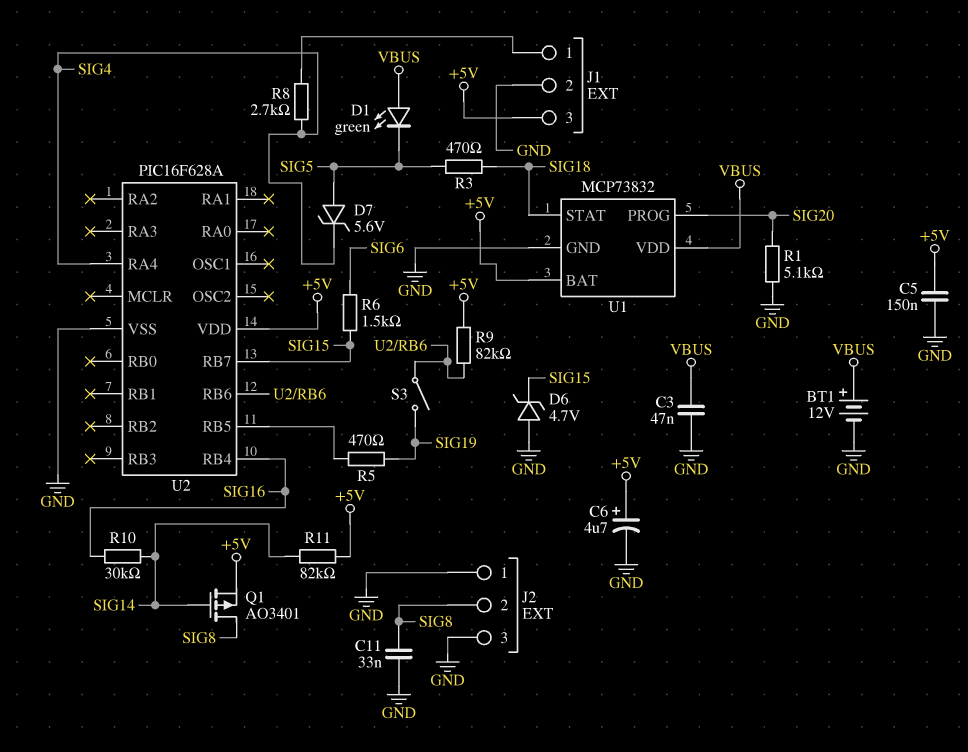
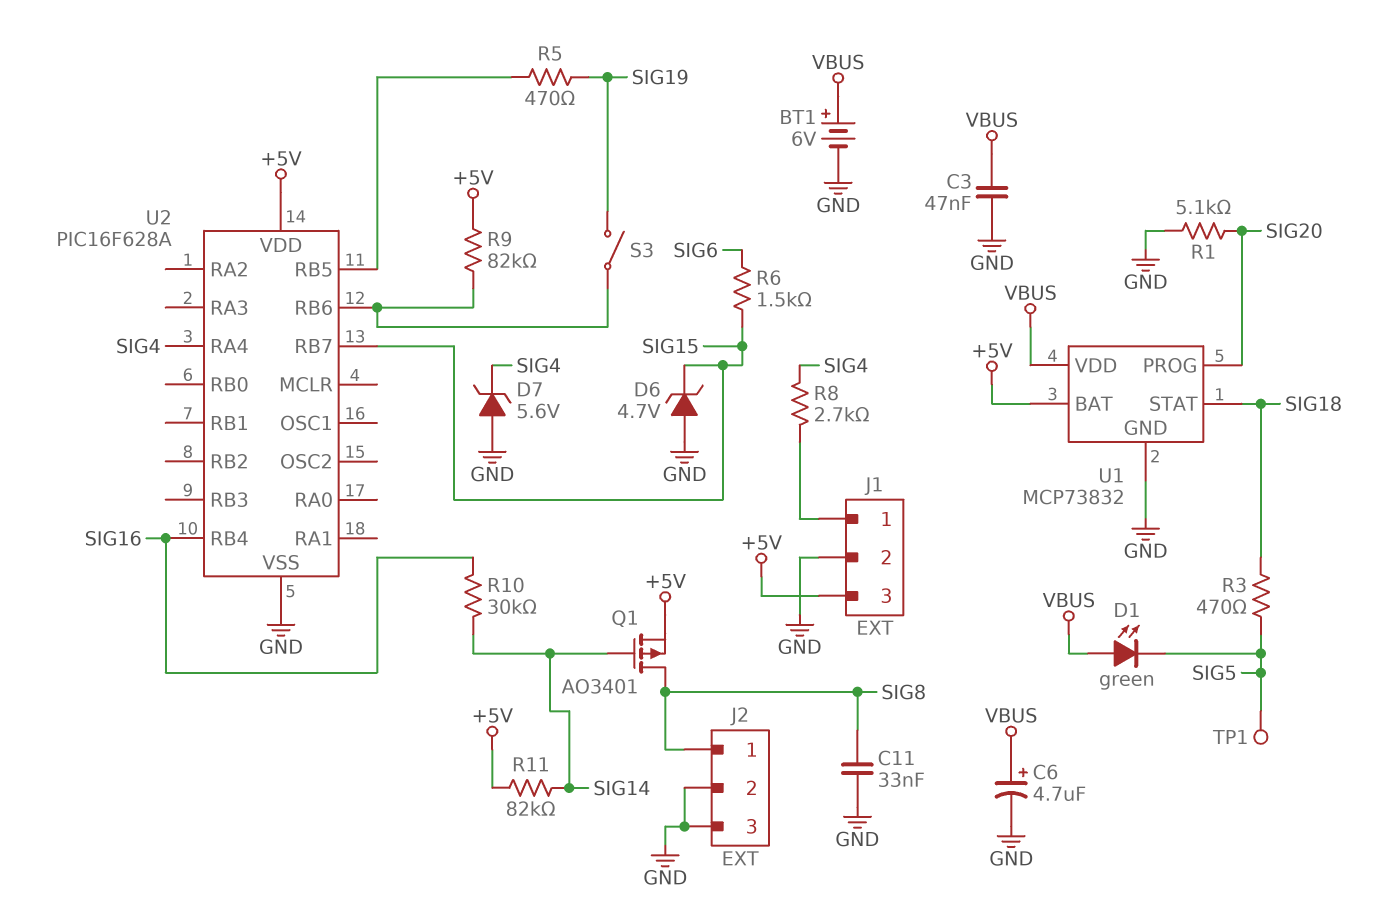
BT1: 12V (plus VBUS, minus GND) -> 6V (plus VBUS, minus GND)
C5: 150nF (+5V, GND) -> none
C6: 4.7uF (plus +5V, minus GND) -> 4.7uF (plus VBUS, minus GND)
D7: zener 5.6V (A SIG5, K SIG4) -> zener 5.6V (A GND, K SIG4)
J2 pin 1: GND -> SIG8
J2 pin 2: SIG8 -> GND
TP1: none -> test point (SIG5)

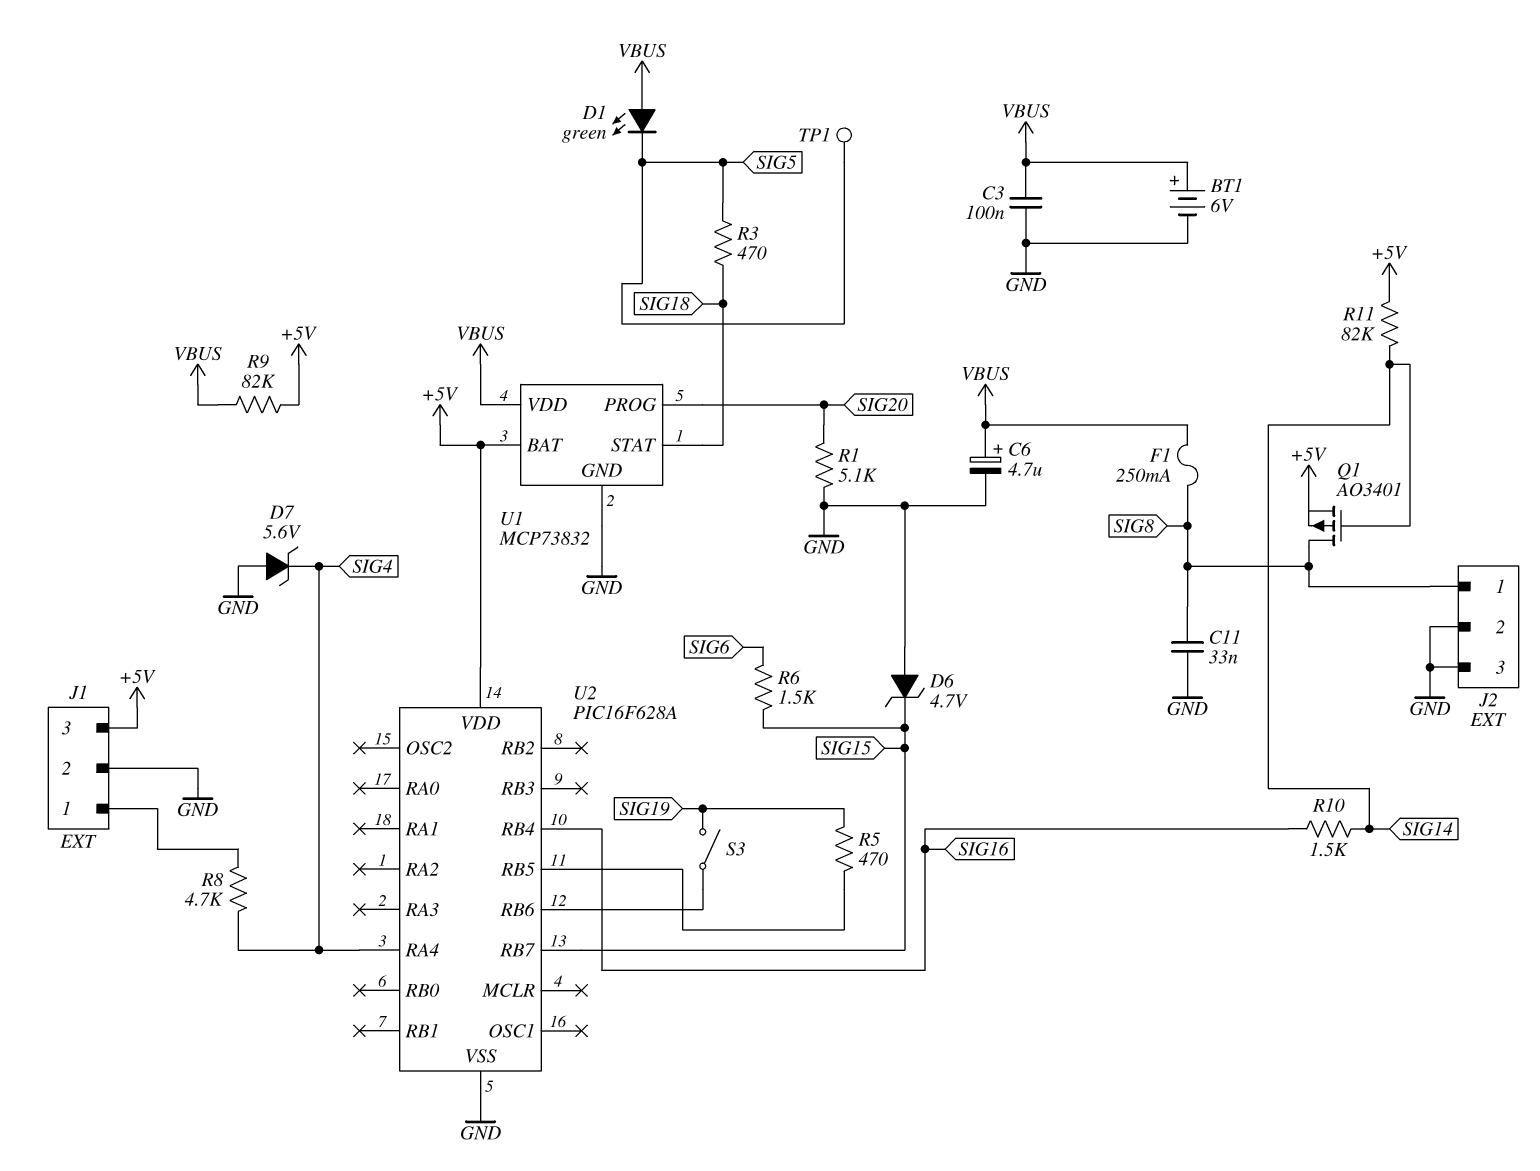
C3: 47nF (GND, VBUS) -> 100nF (GND, VBUS)
F1: none -> 250mA (SIG8, VBUS)
R8: 2.7k (J1/1, SIG4) -> 4.7k (J1/1, SIG4)
R9: 82k (+5V, U2/RB6) -> 82k (+5V, VBUS)
R10: 30k (SIG14, SIG16) -> 1.5k (SIG14, SIG16)

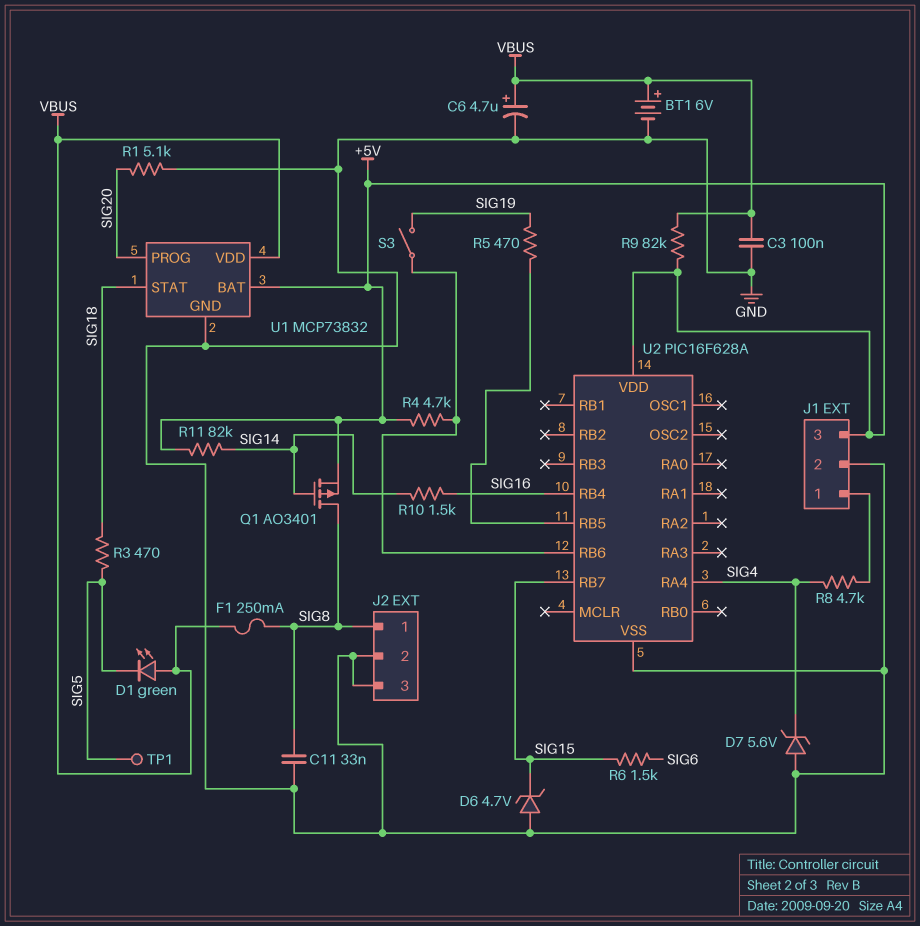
R4: none -> 4.7k (+5V, U2/RB6)

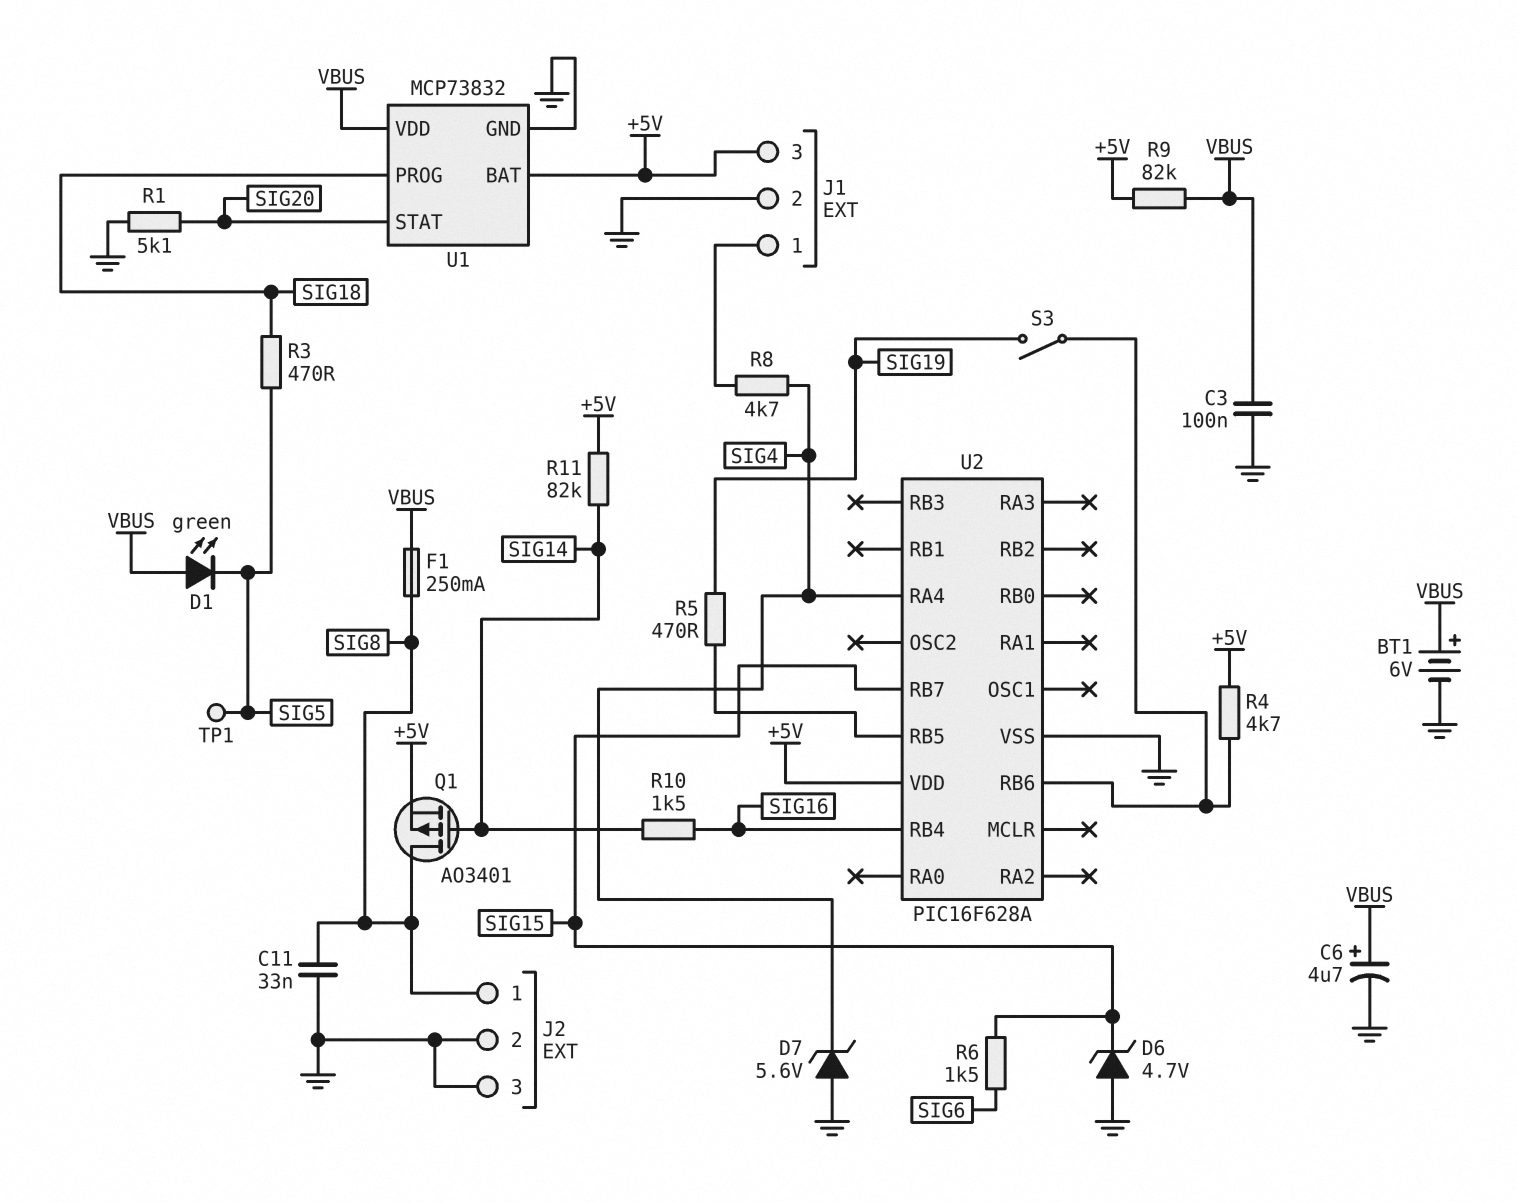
U1 pin PROG: SIG20 -> SIG18
U1 pin STAT: SIG18 -> SIG20

